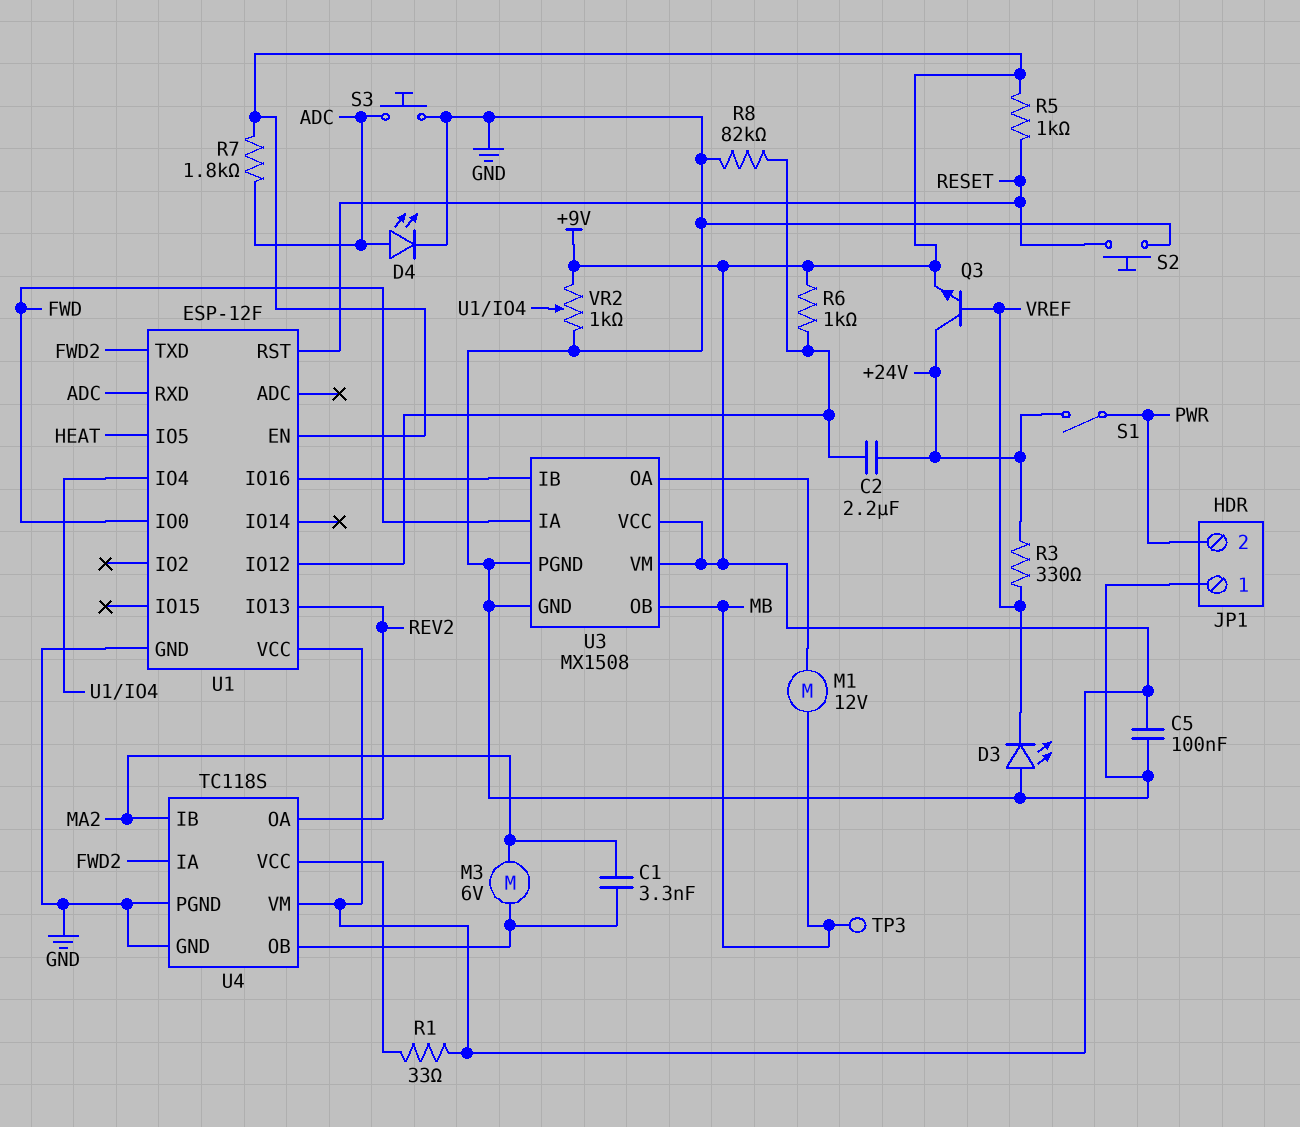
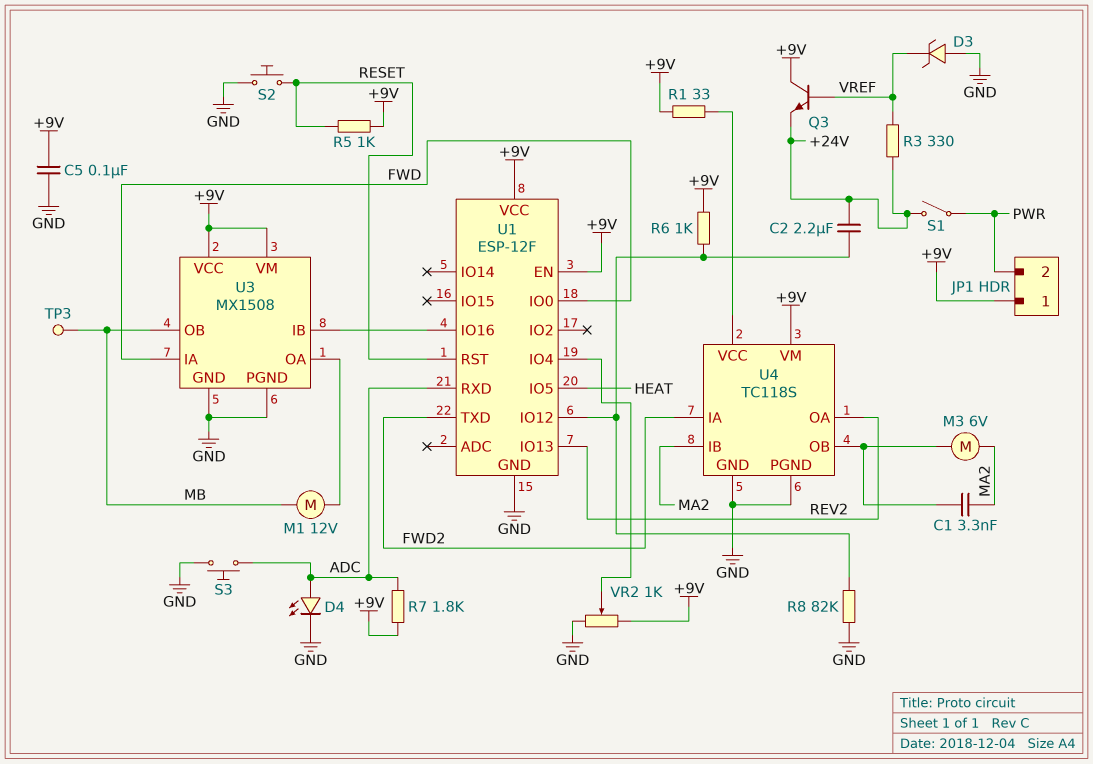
D3: LED (A GND, K VREF) -> zener (A GND, K VREF)
JP1 pin 1: GND -> +9V
Q3: NPN (B VREF, C +24V, E +9V) -> NPN (B VREF, C +9V, E +24V)

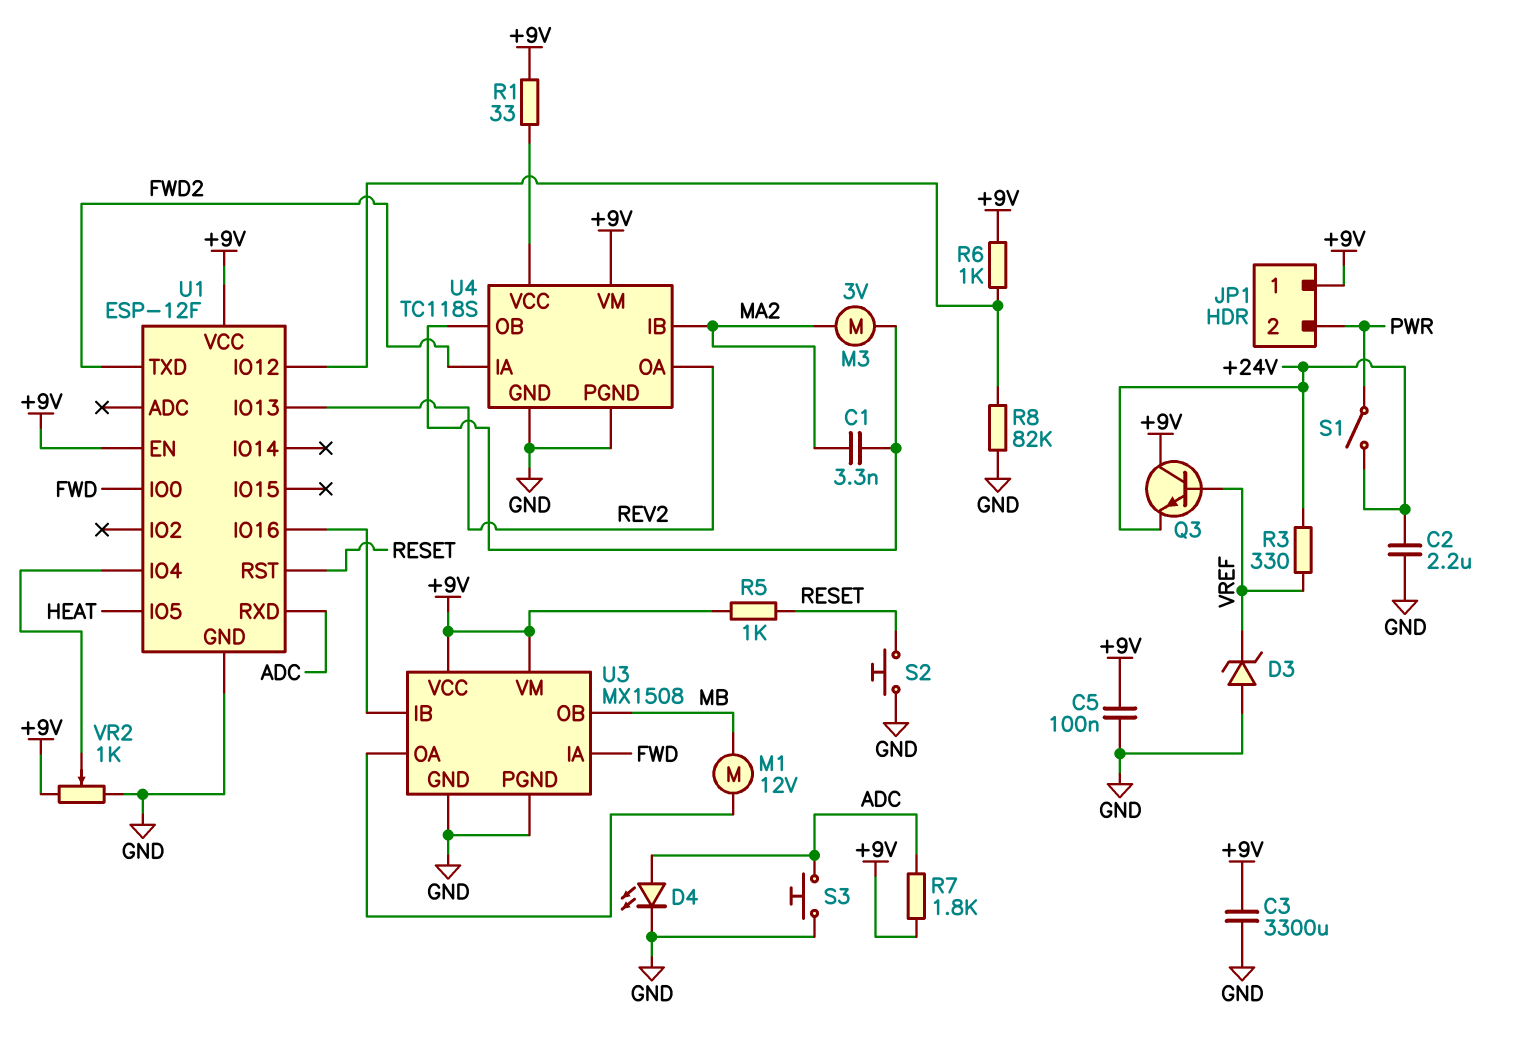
C2: 2.2uF (+24V, U1/IO12) -> 2.2uF (+24V, GND)
C3: none -> 3300uF (+9V, GND)
M3: motor 6V (MA2, U4/OB) -> motor 3V (MA2, U4/OB)
TP3: test point (MB) -> none

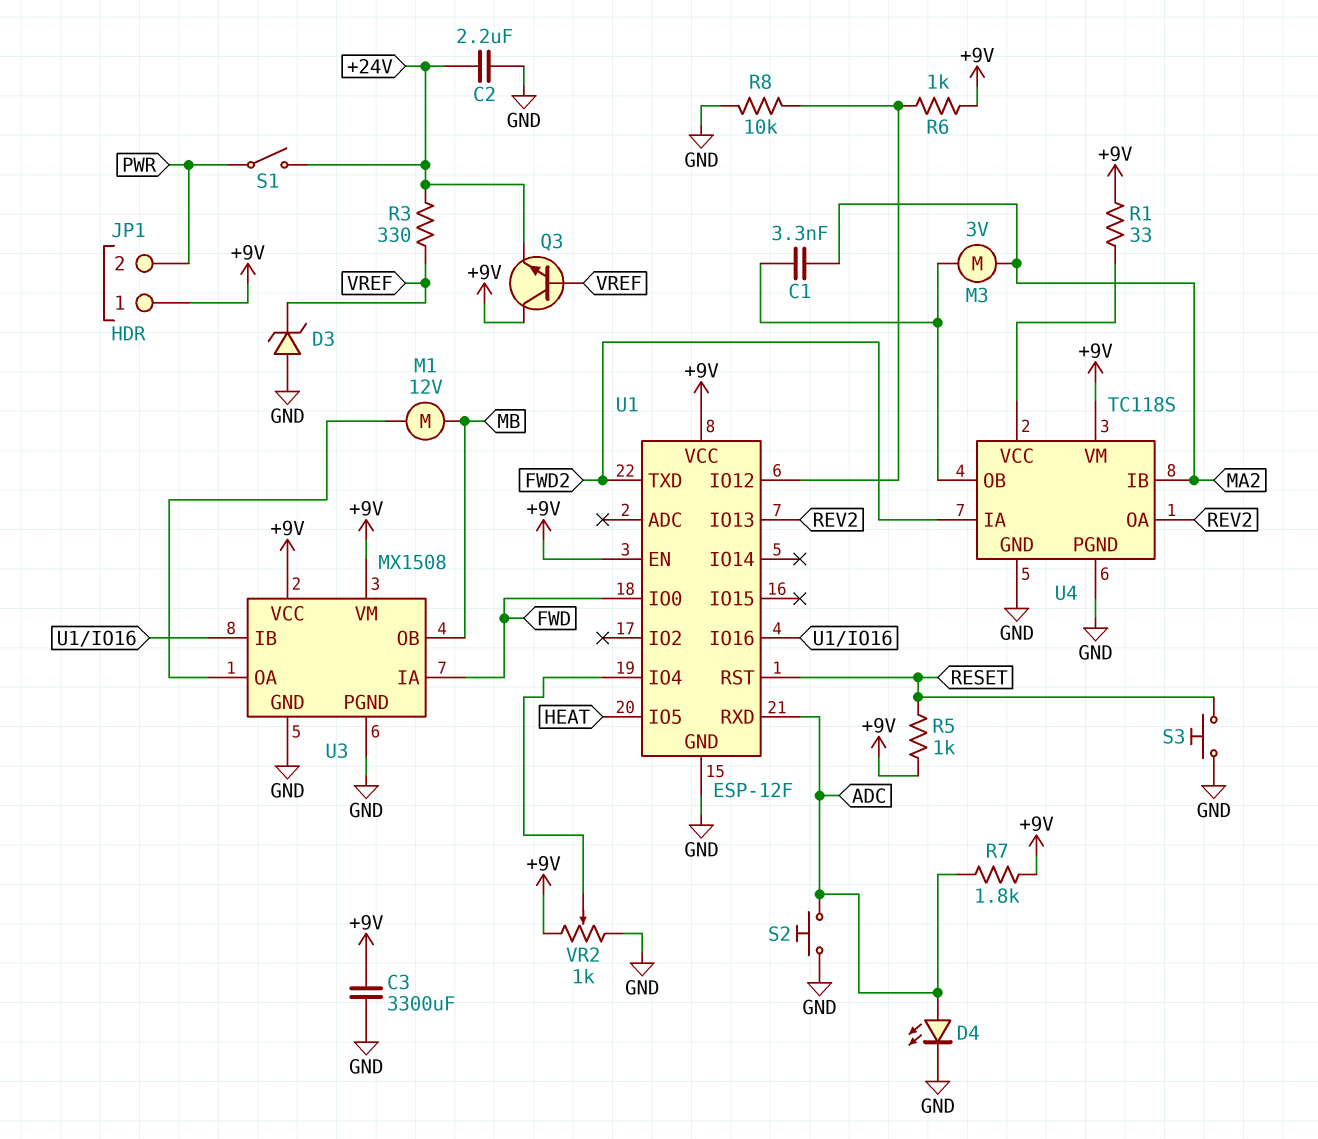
C5: 100nF (+9V, GND) -> none
R8: 82k (GND, U1/IO12) -> 10k (GND, U1/IO12)
S2: button (GND, RESET) -> button (ADC, GND)
S3: button (ADC, GND) -> button (GND, RESET)

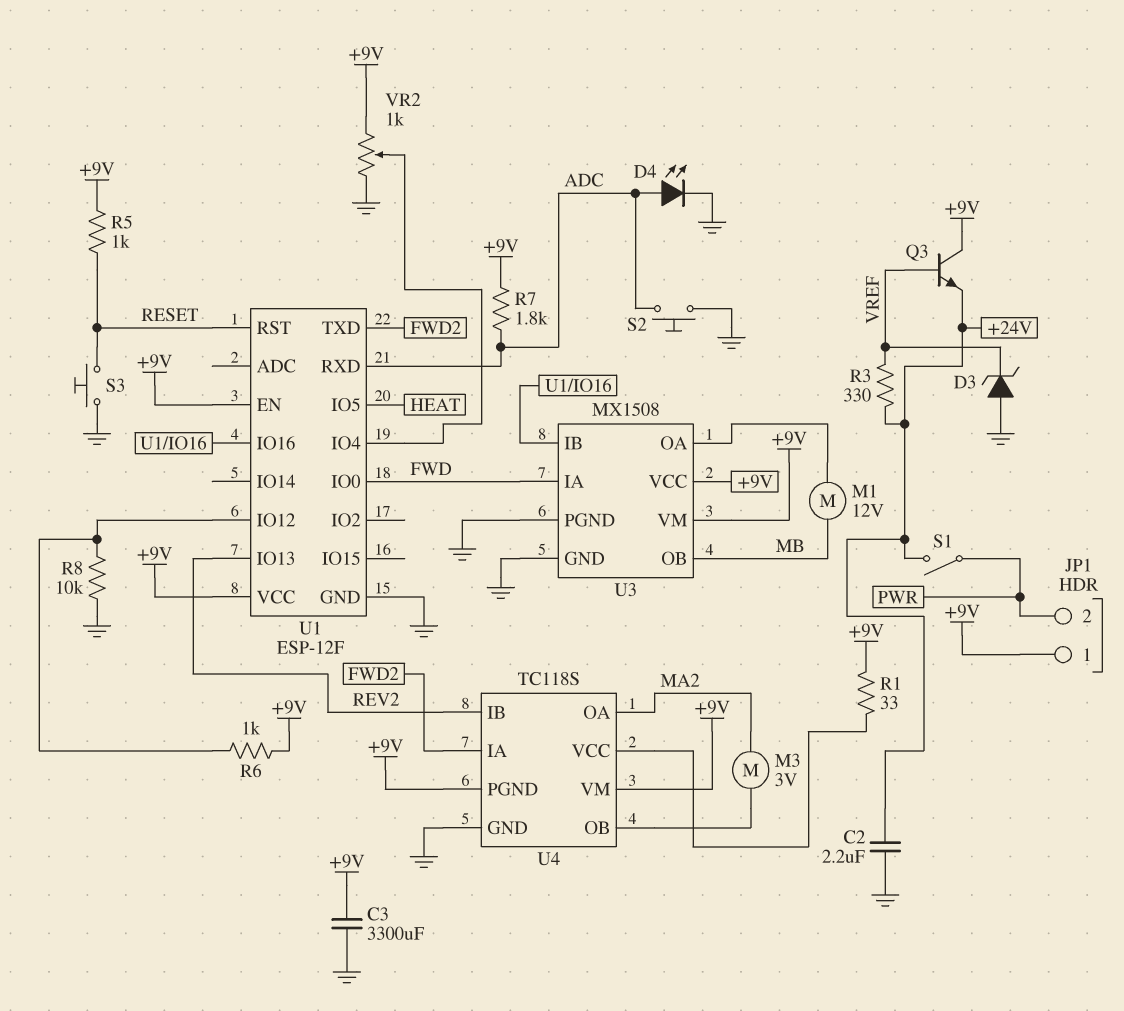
C1: 3.3nF (MA2, U4/OB) -> none
U4 pin IB: MA2 -> REV2
U4 pin OA: REV2 -> MA2
U4 pin PGND: GND -> +9V

